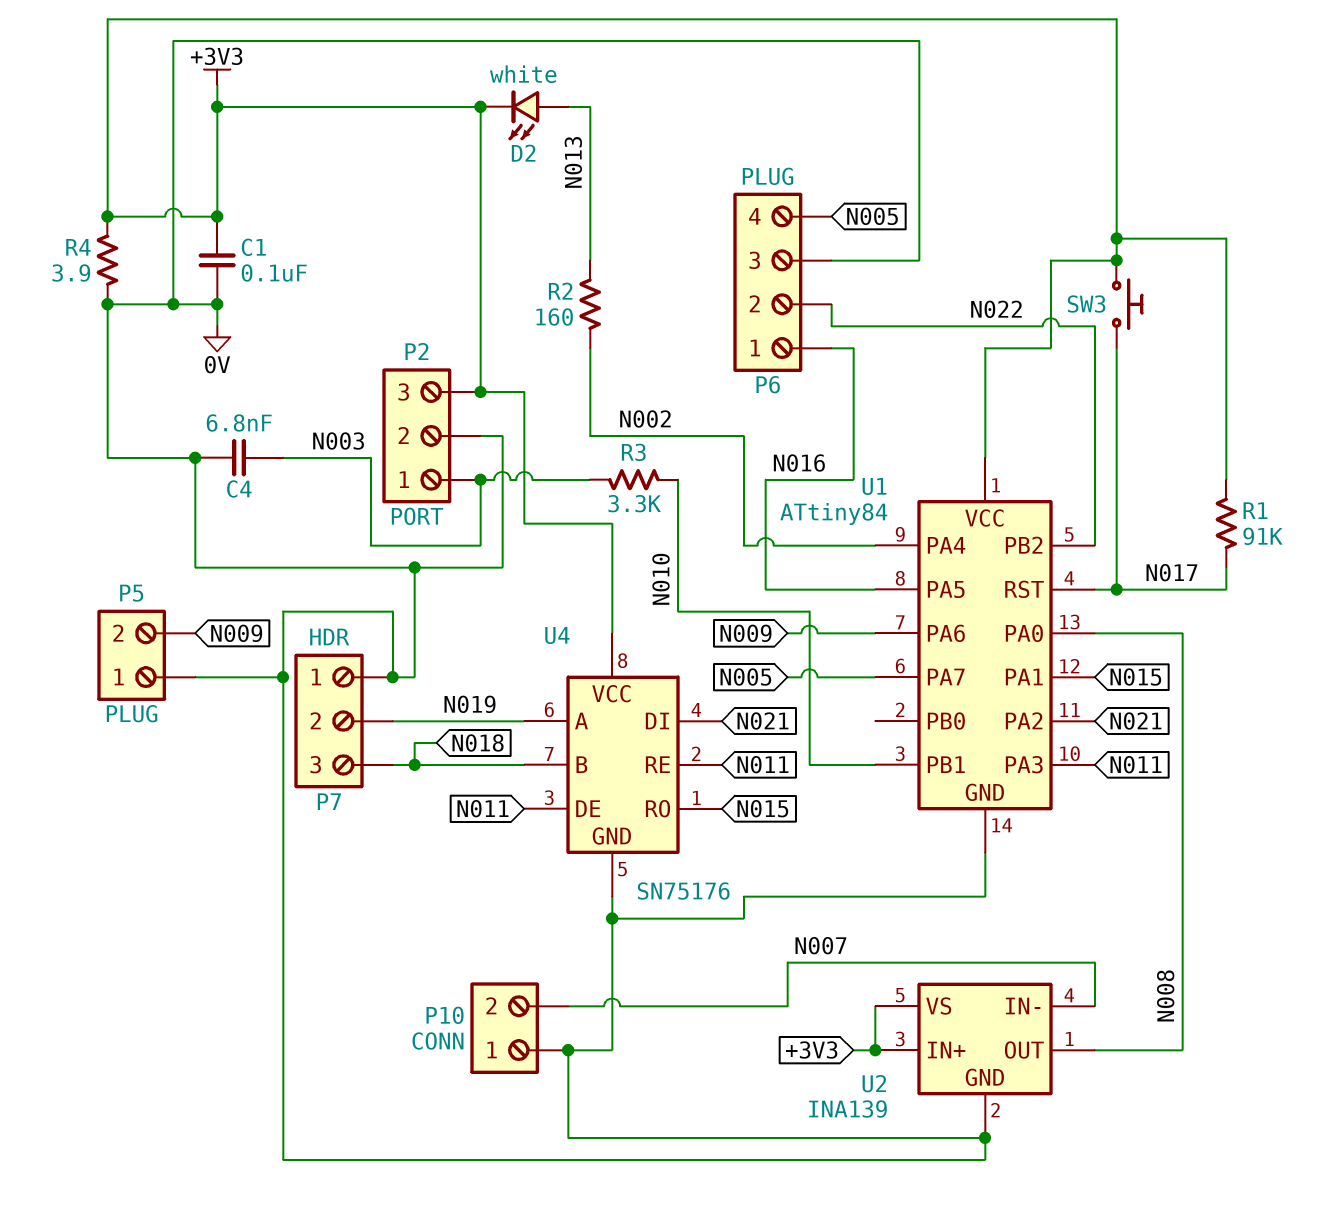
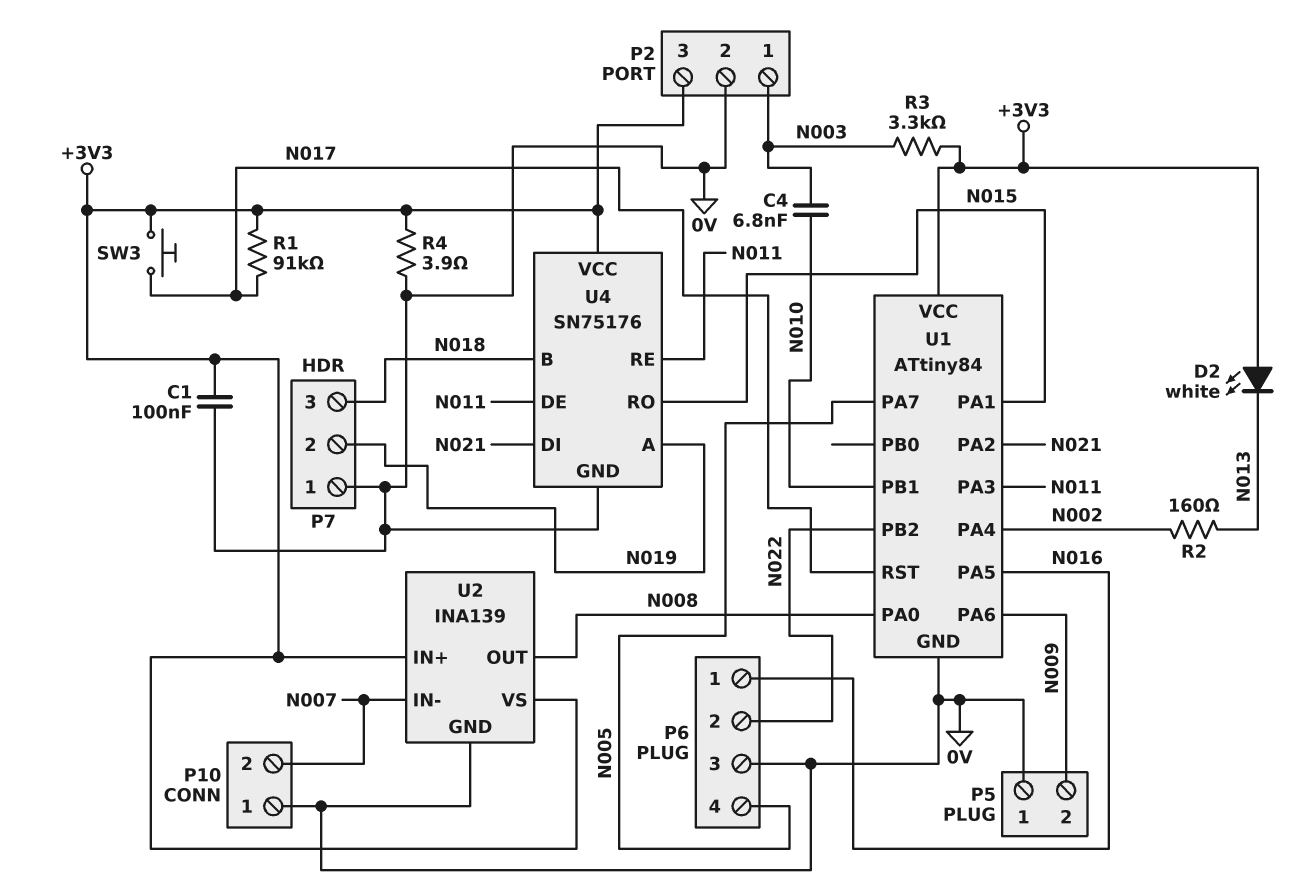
C4: 6.8nF (0V, N003) -> 6.8nF (N003, N010)
D2: LED white (A N013, K +3V3) -> LED white (A +3V3, K N013)
R3: 3.3k (N003, N010) -> 3.3k (+3V3, N003)

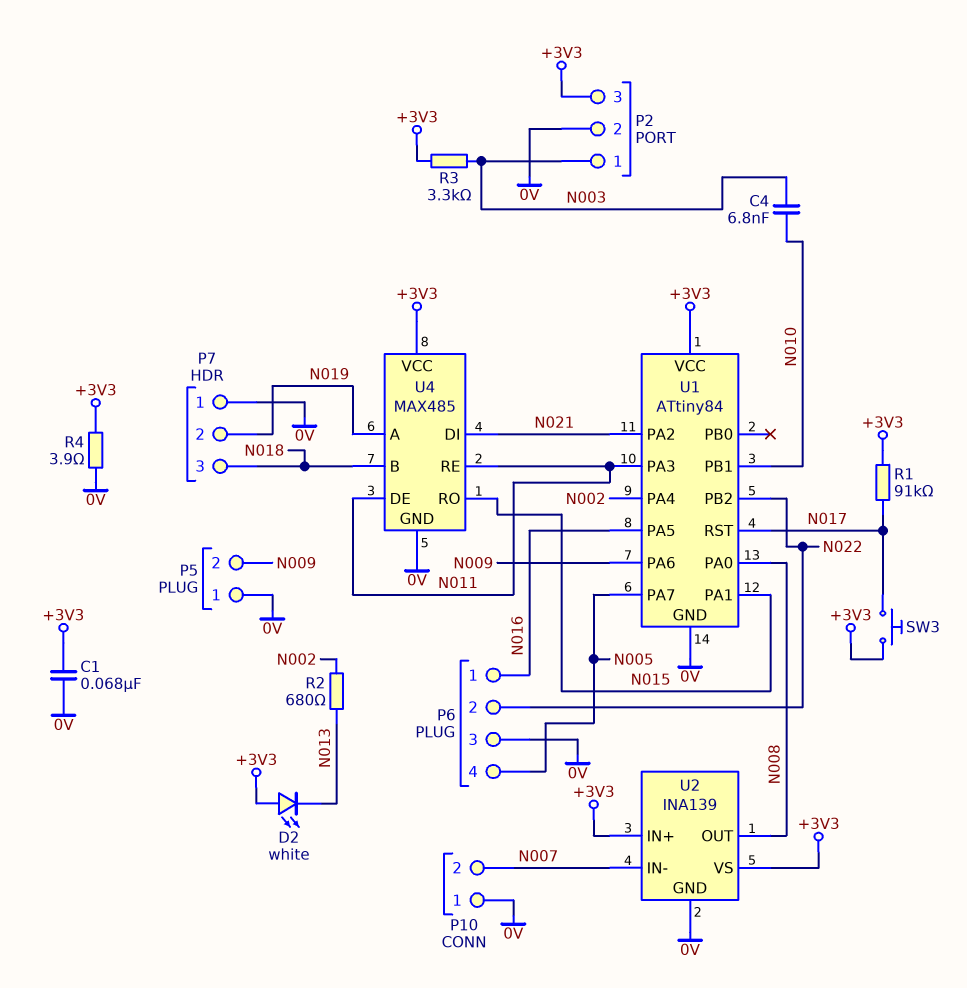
C1: 100nF (+3V3, 0V) -> 68nF (+3V3, 0V)
R2: 160 (N002, N013) -> 680 (N002, N013)
U4: SN75176 -> MAX485

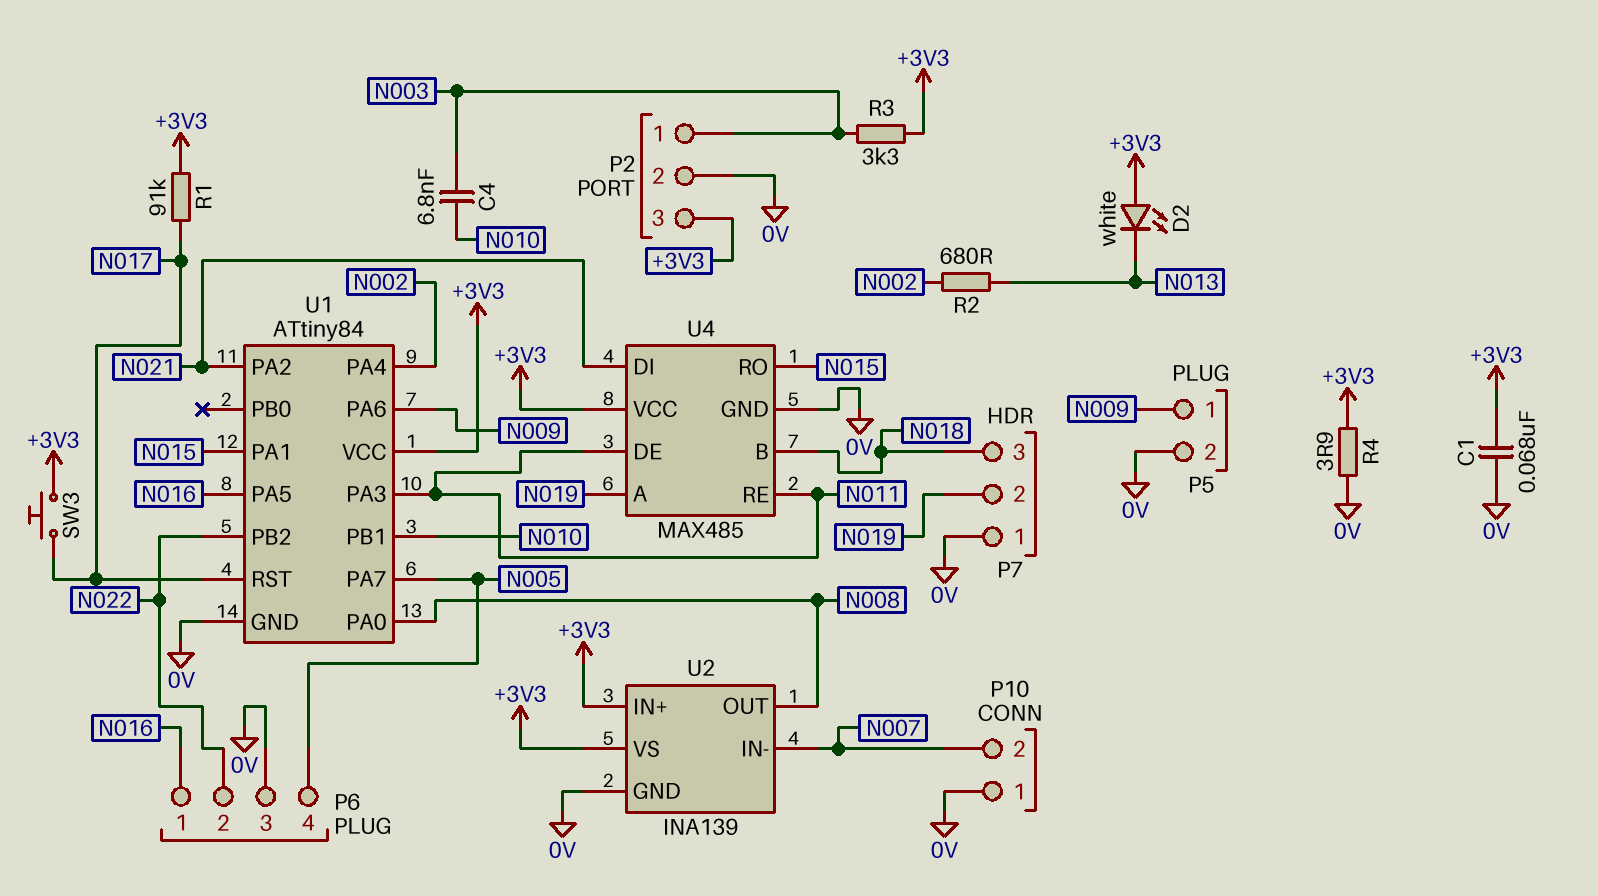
P5 pin 1: 0V -> N009
P5 pin 2: N009 -> 0V

